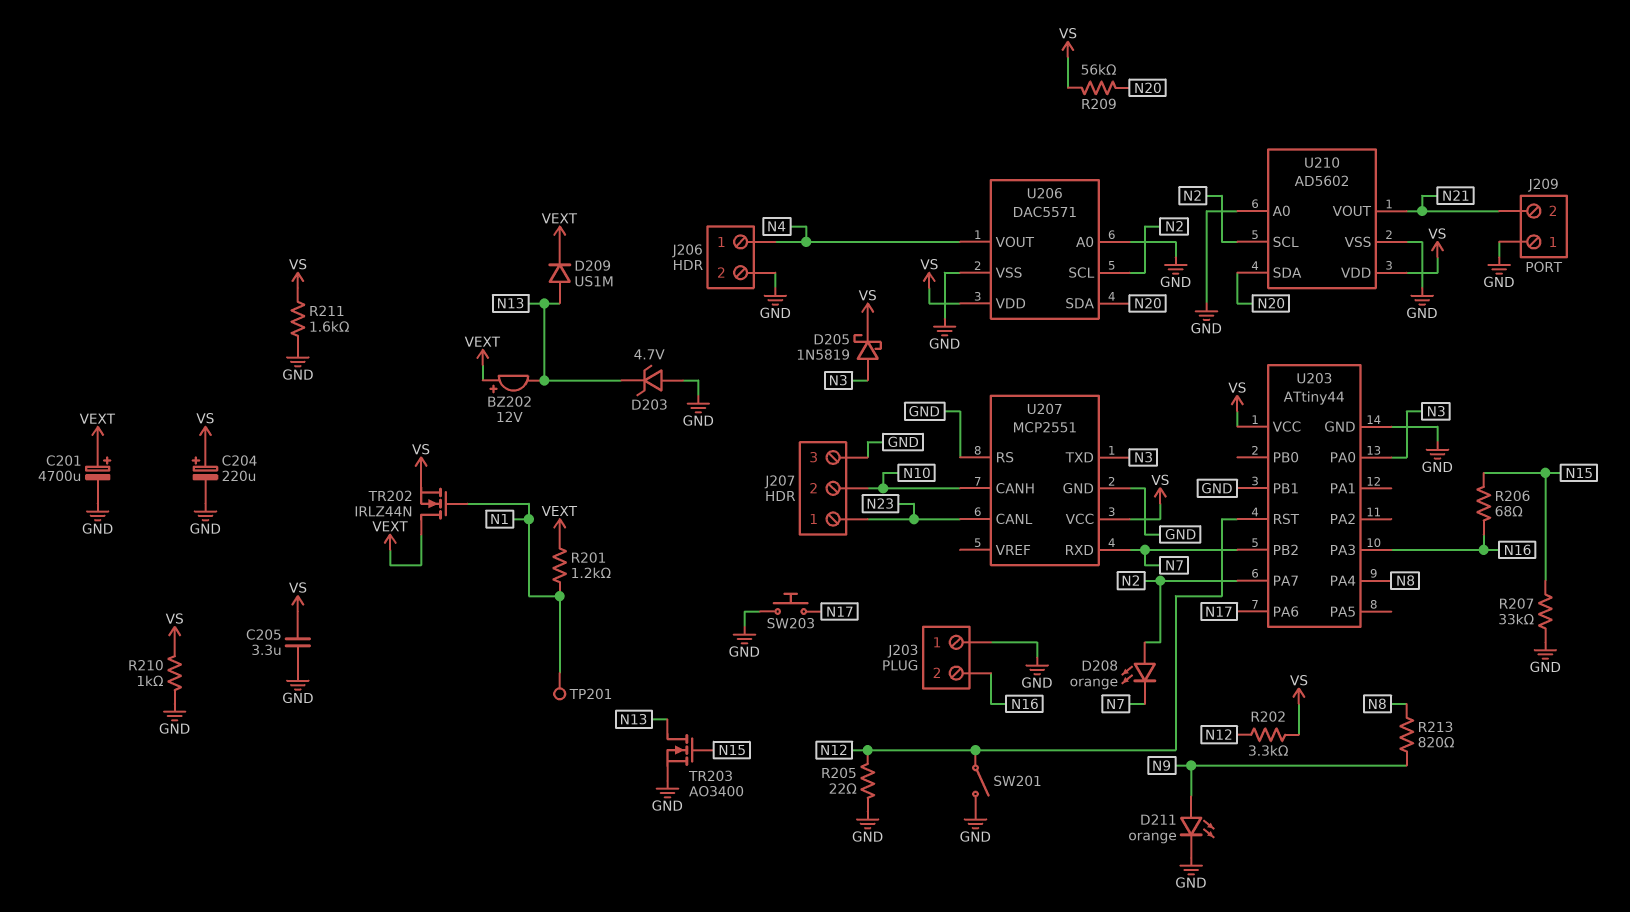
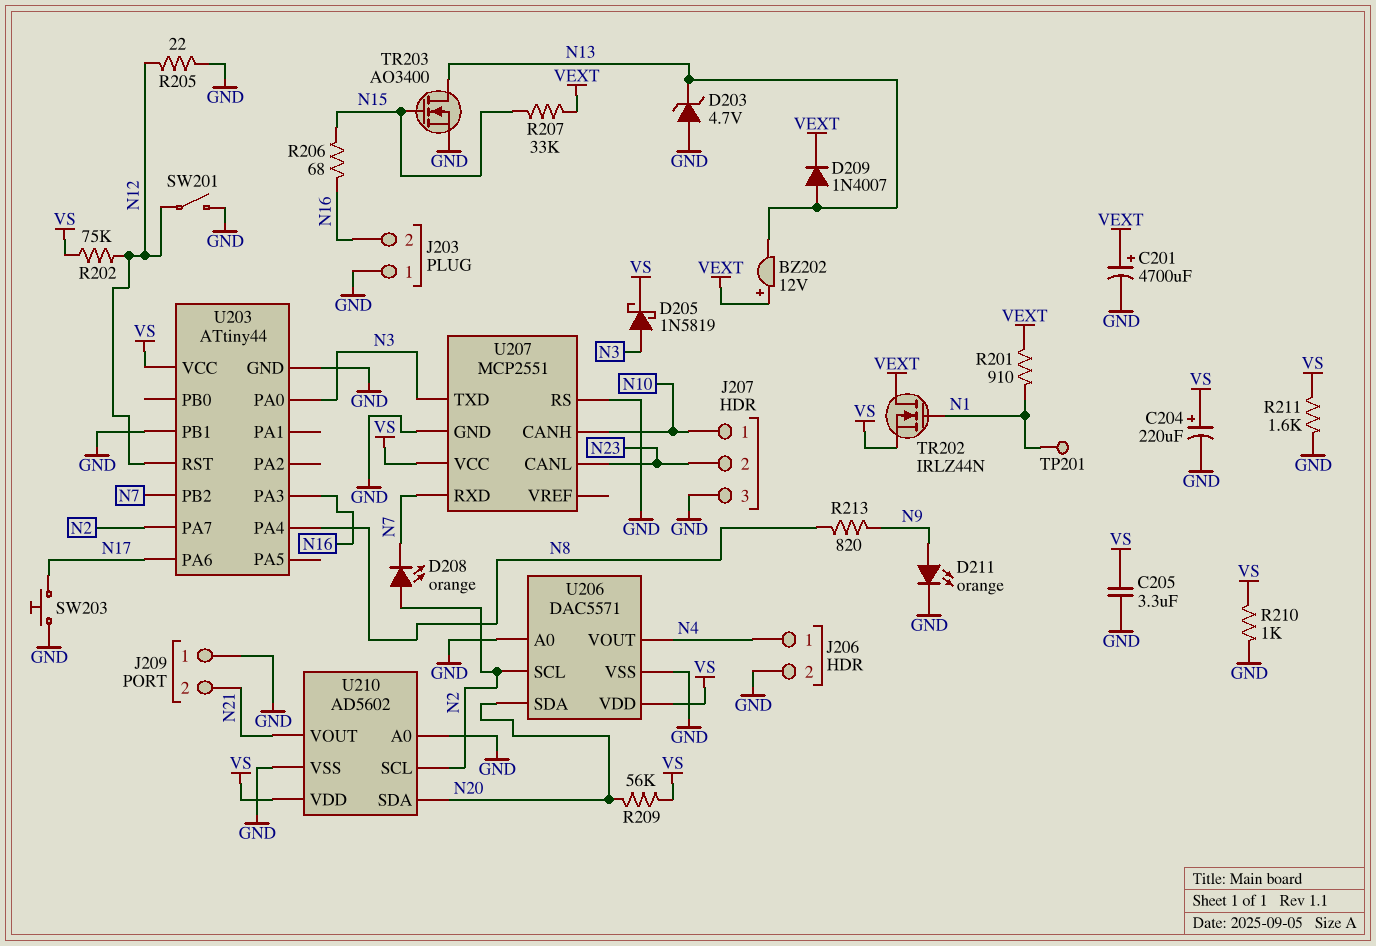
D209: diode US1M (A N13, K VEXT) -> diode 1N4007 (A N13, K VEXT)
J207 pin 1: N23 -> N10
J207 pin 2: N10 -> N23
R201: 1.2k (N1, VEXT) -> 910 (N1, VEXT)
R202: 3.3k (N12, VS) -> 75k (N12, VS)
R207: 33k (GND, N15) -> 33k (N15, VEXT)

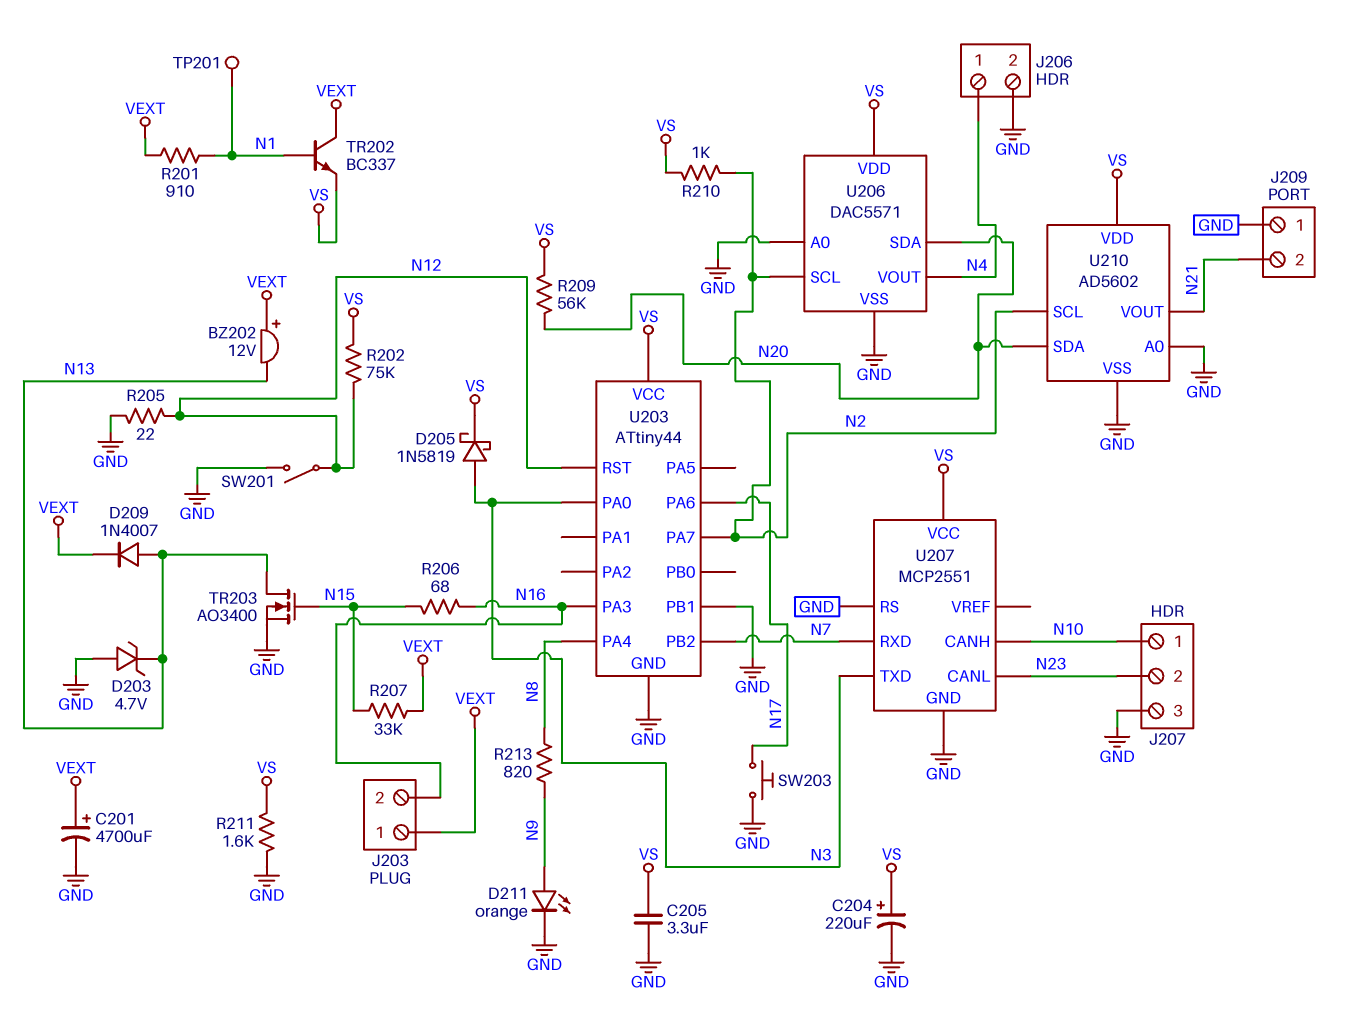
D208: LED orange (A N2, K N7) -> none
J203 pin 1: GND -> VEXT
R210: 1k (GND, VS) -> 1k (N2, VS)
TR202: NMOS IRLZ44N (G N1, D VEXT, S VS) -> NPN BC337 (B N1, C VEXT, E VS)

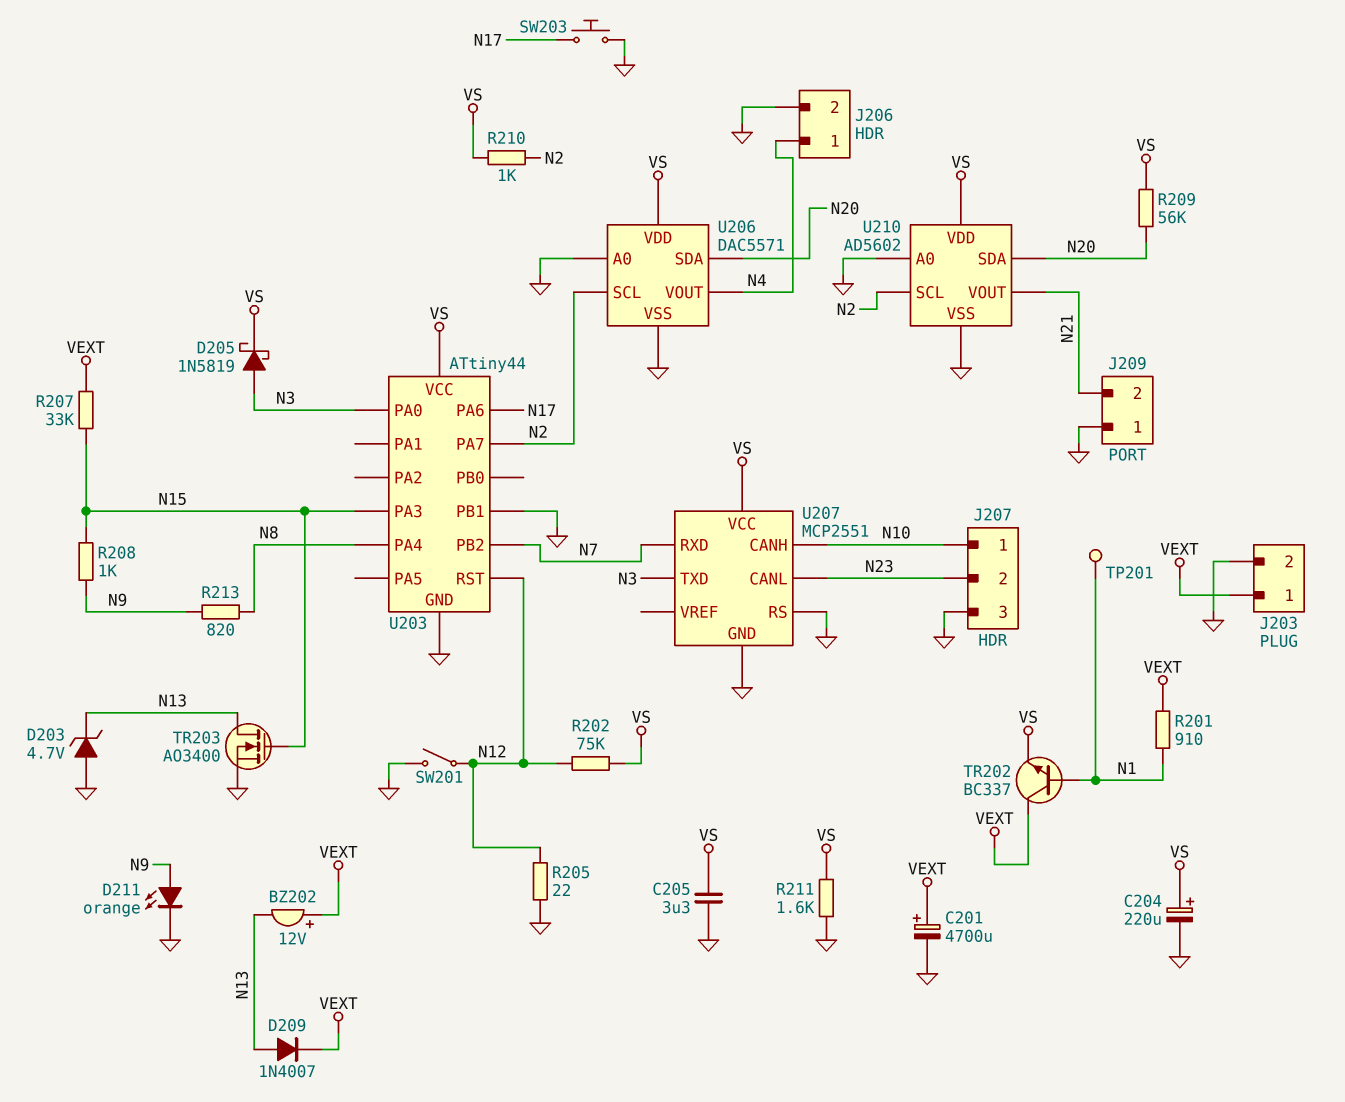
J203 pin 2: N16 -> GND
R206: 68 (N15, N16) -> none
R208: none -> 1k (N9, N15)
U203 pin PA3: N16 -> N15

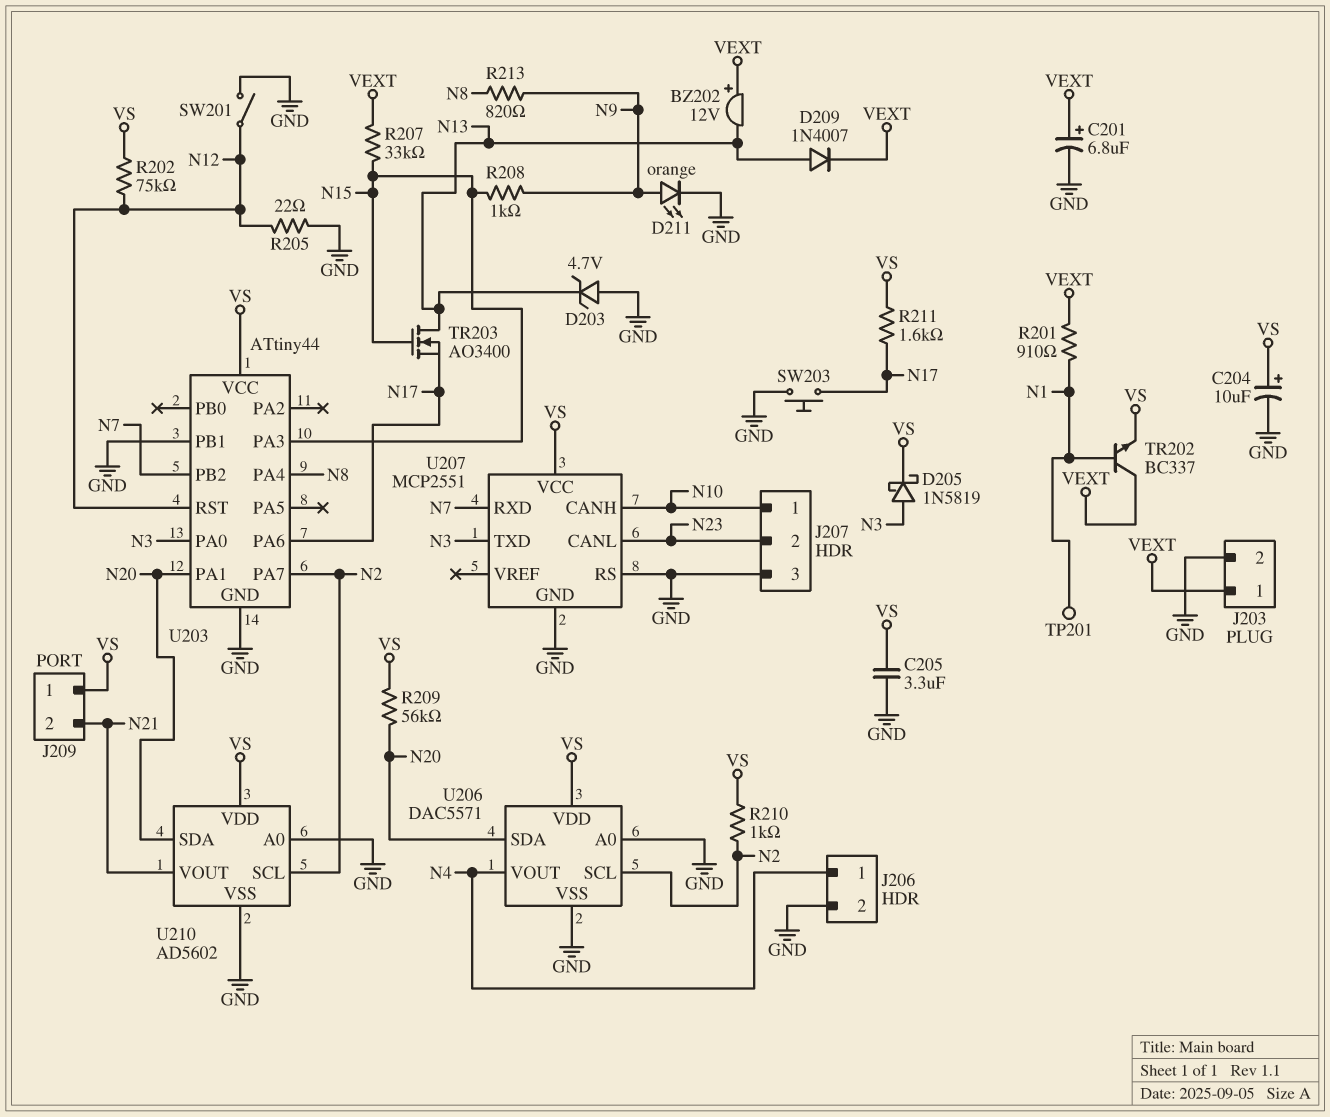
C201: 4700uF (plus VEXT, minus GND) -> 6.8uF (plus VEXT, minus GND)
C204: 220uF (plus VS, minus GND) -> 10uF (plus VS, minus GND)
J209 pin 1: GND -> VS
R211: 1.6k (GND, VS) -> 1.6k (N17, VS)
TR203: NMOS AO3400 (G N15, D N13, S GND) -> NMOS AO3400 (G N15, D N13, S N17)
U203 pin PA1: none -> N20

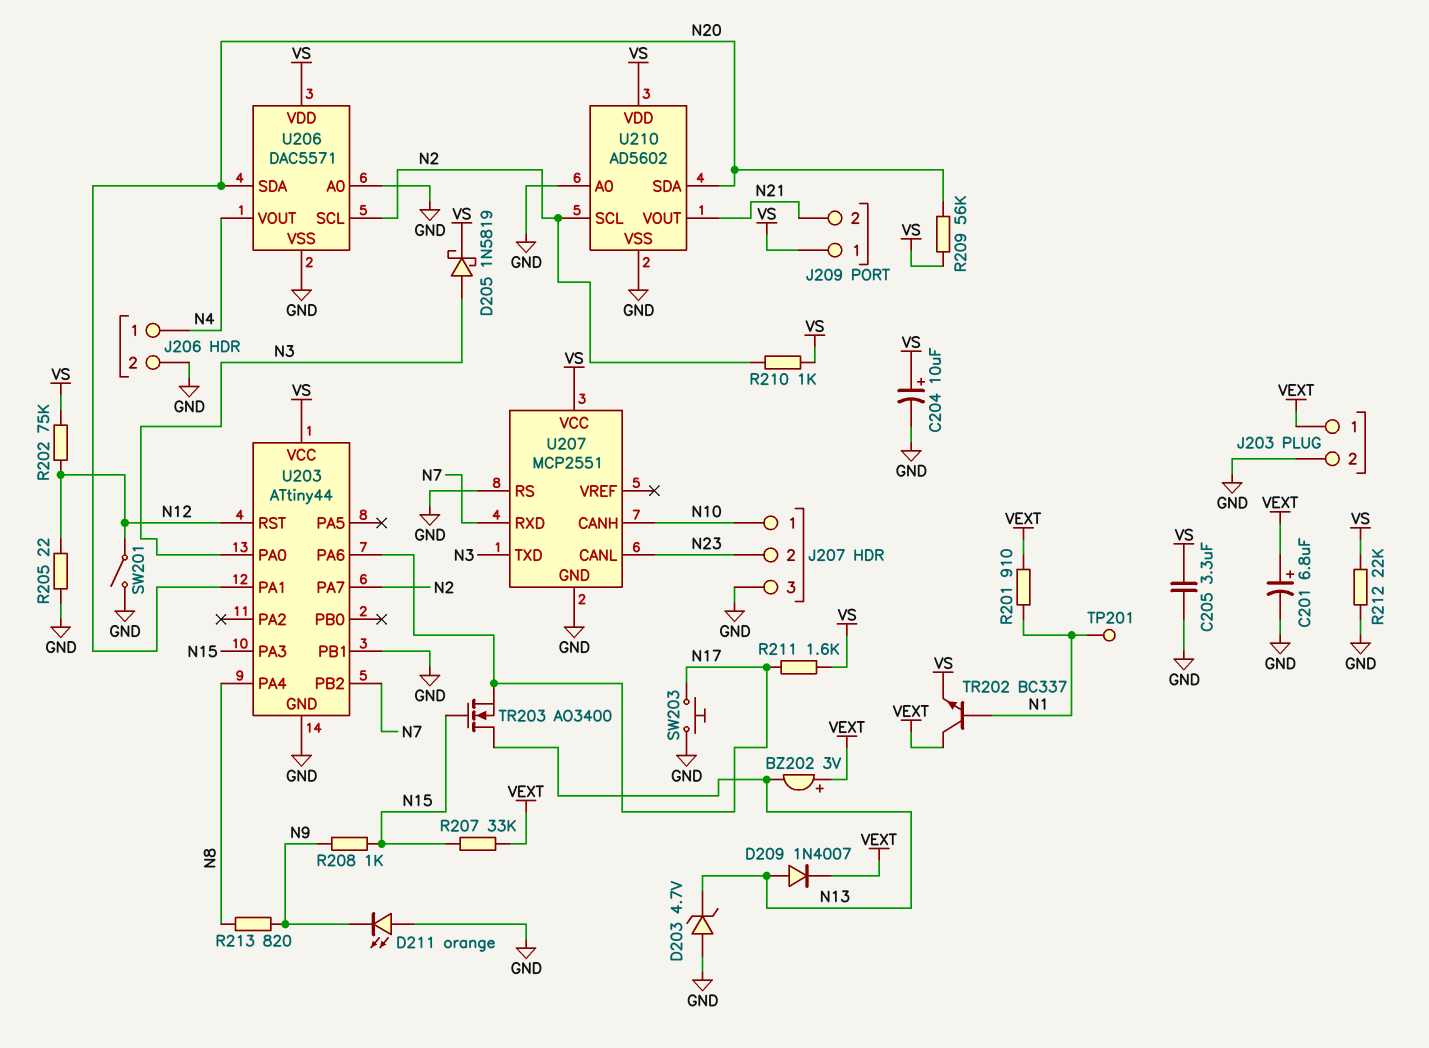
BZ202: buzzer 12V (plus VEXT, minus N13) -> buzzer 3V (plus VEXT, minus N13)
D211: LED orange (A N9, K GND) -> LED orange (A GND, K N9)
R212: none -> 22k (GND, VS)

